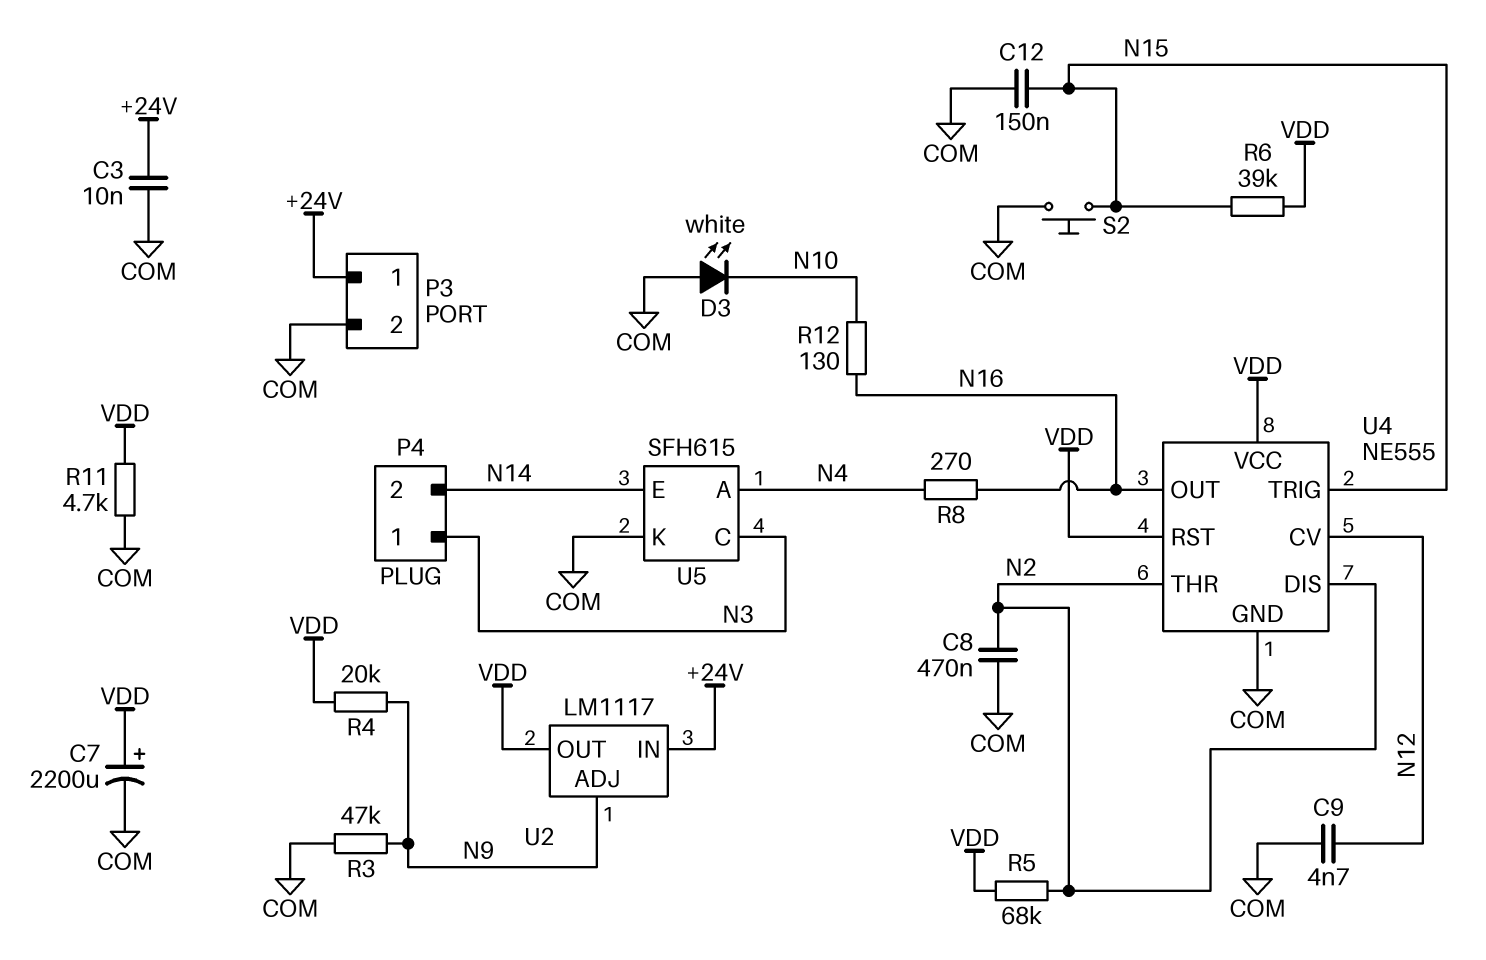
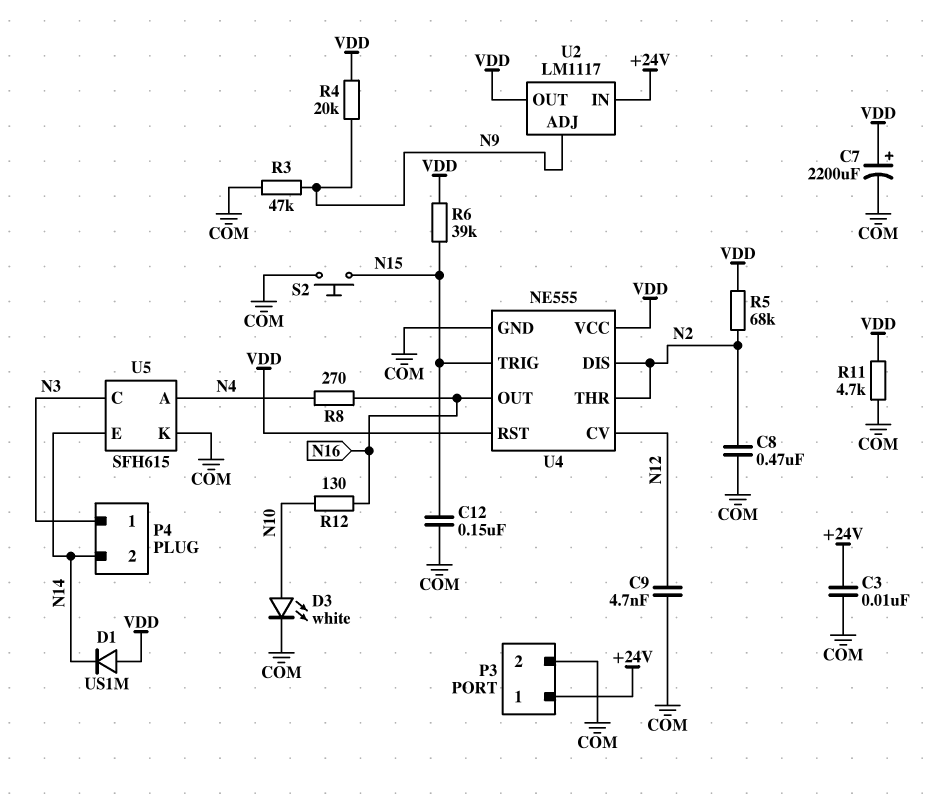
D1: none -> diode US1M (A VDD, K N14)
D3: LED white (A COM, K N10) -> LED white (A N10, K COM)

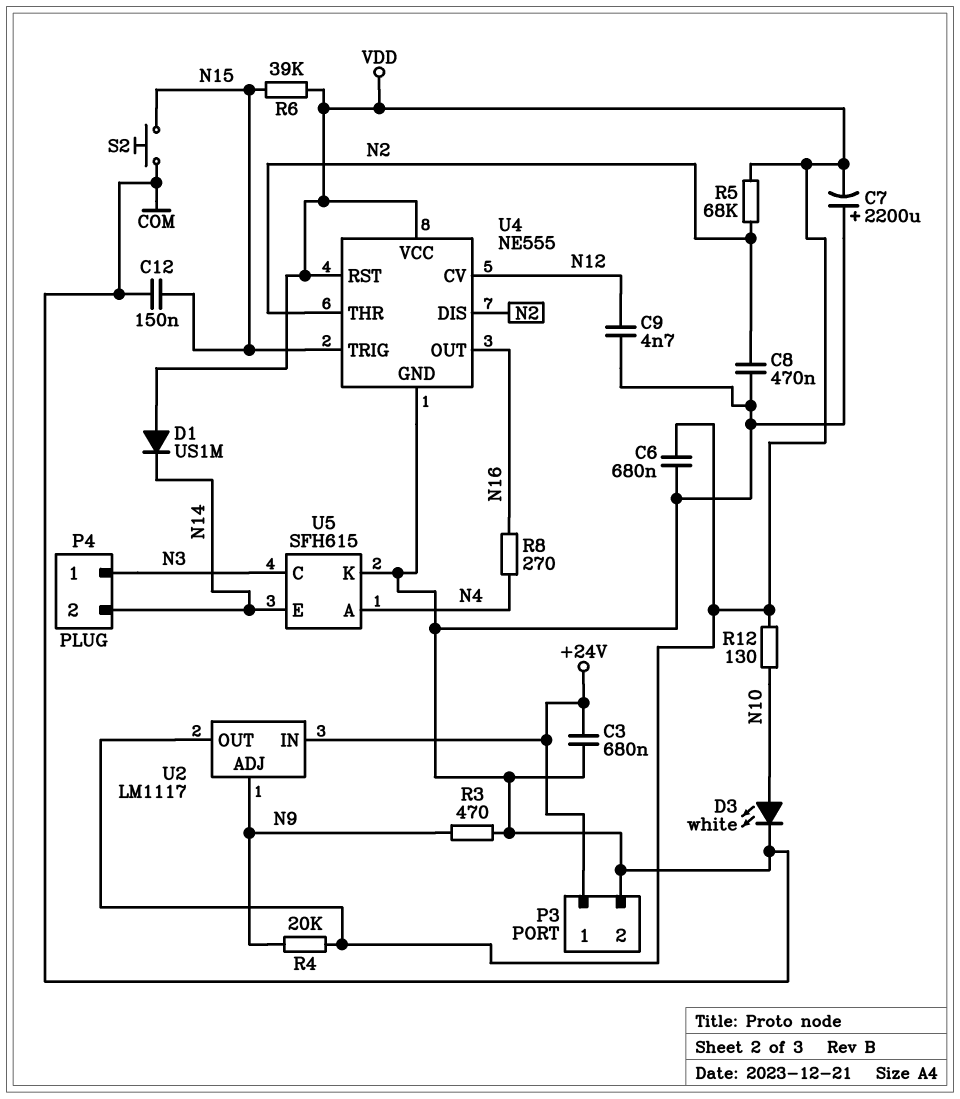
C3: 10nF (+24V, COM) -> 680nF (+24V, COM)
C6: none -> 680nF (COM, VDD)
C7: 2200uF (plus VDD, minus COM) -> 2200uF (plus COM, minus VDD)
R3: 47k (COM, N9) -> 470 (COM, N9)
R11: 4.7k (COM, VDD) -> none
R12: 130 (N10, N16) -> 130 (N10, VDD)

